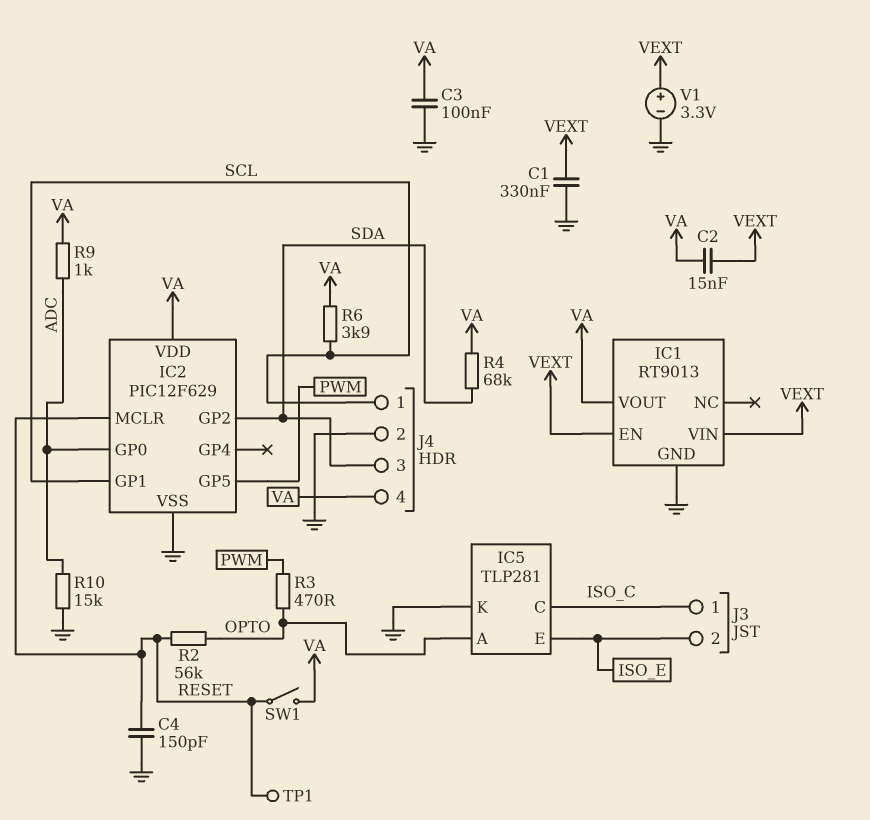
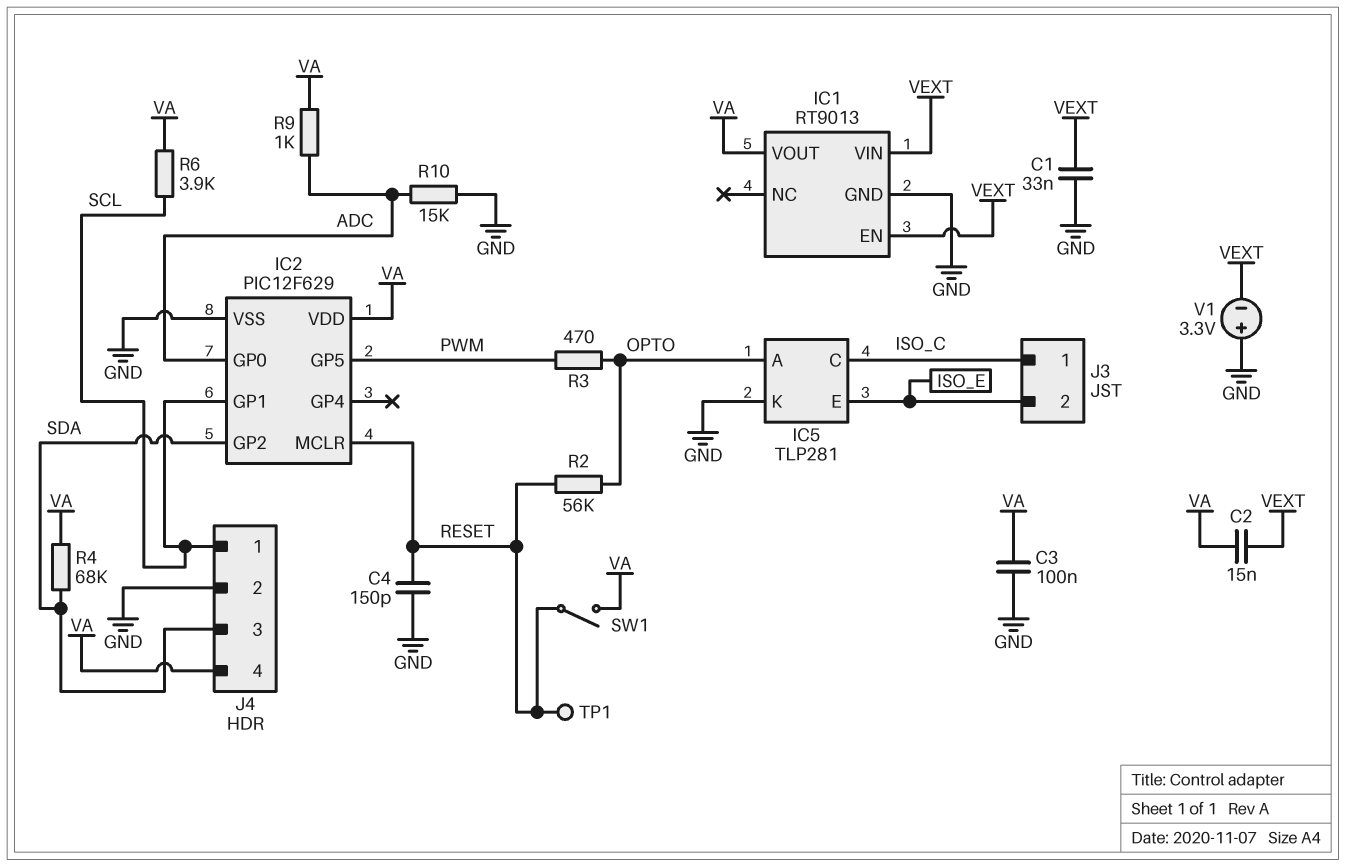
C1: 330nF (GND, VEXT) -> 33nF (GND, VEXT)
V1: 3.3V (plus VEXT, minus GND) -> 3.3V (plus GND, minus VEXT)

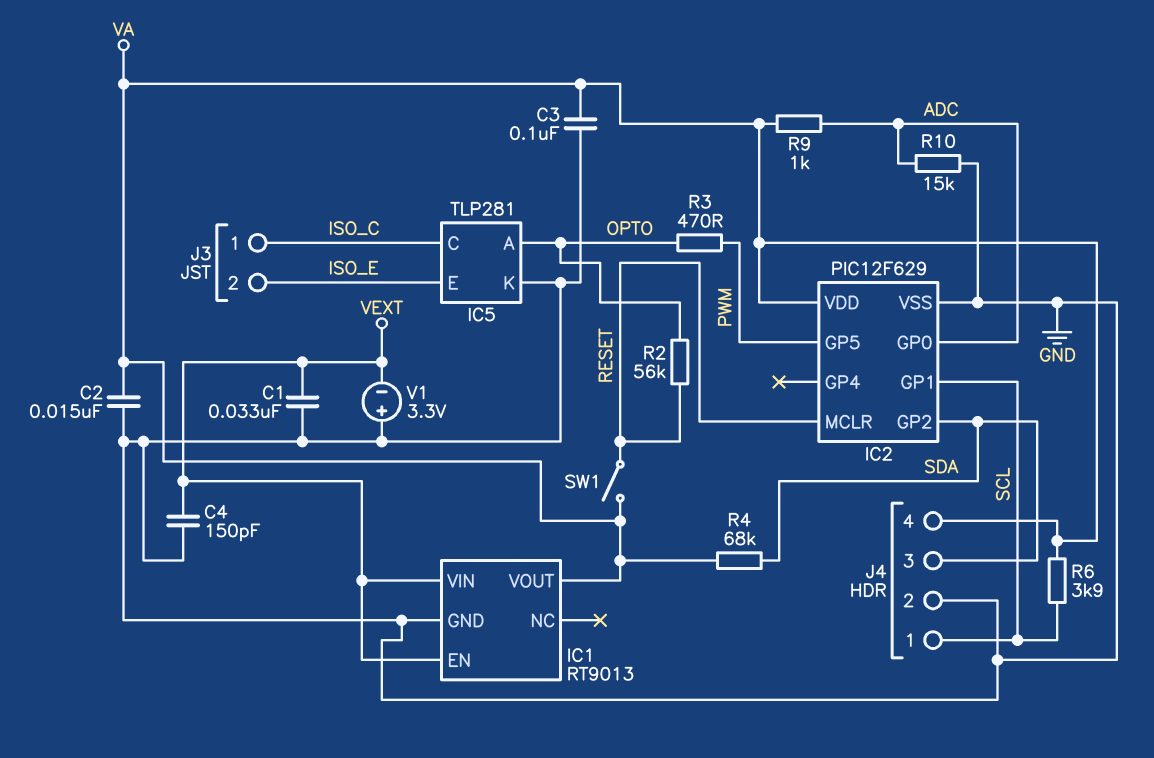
C2: 15nF (VA, VEXT) -> 15nF (GND, VA)
C4: 150pF (GND, RESET) -> 150pF (GND, VEXT)
TP1: test point (RESET) -> none

